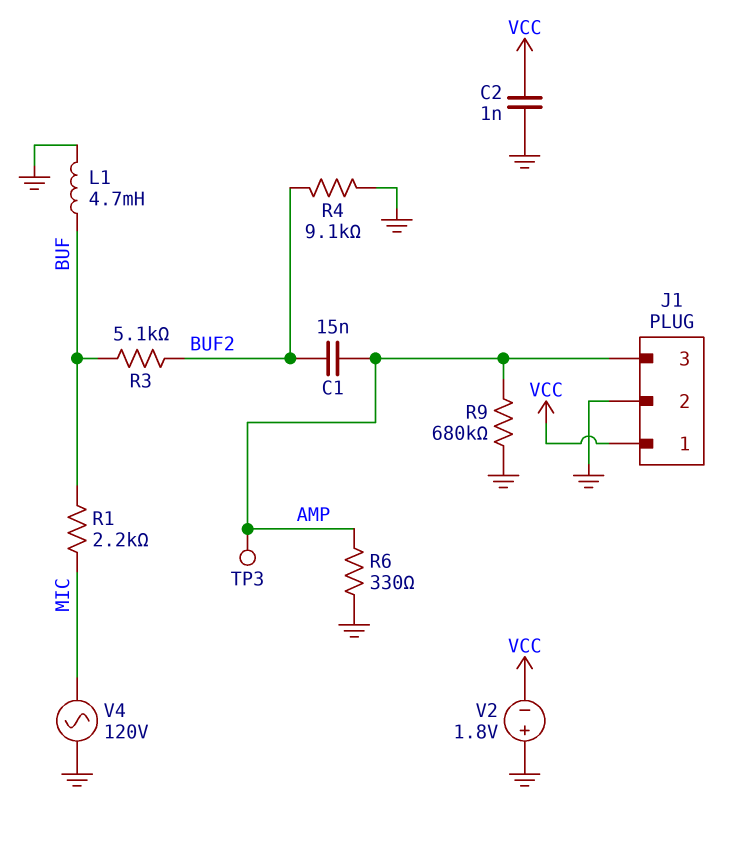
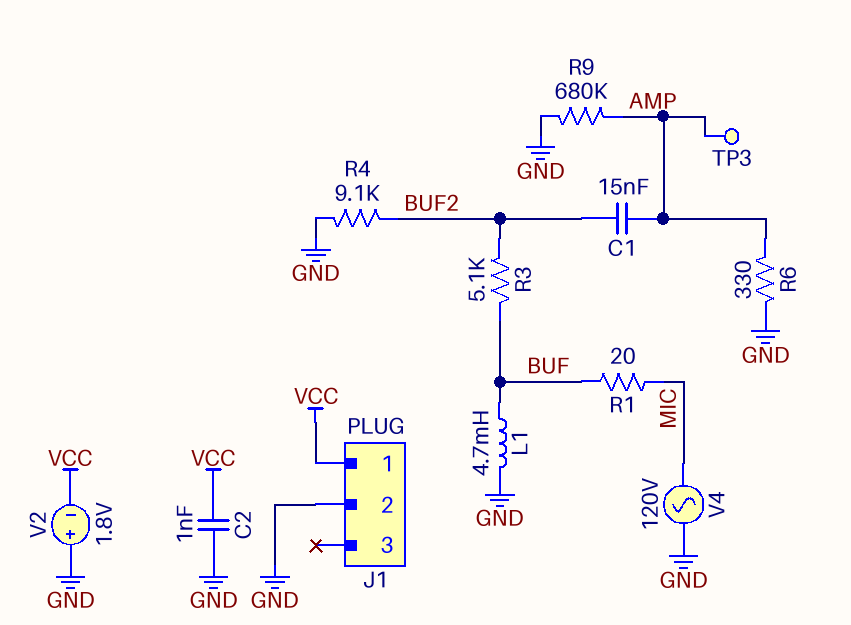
J1 pin 3: AMP -> none
R1: 2.2k (BUF, MIC) -> 20 (BUF, MIC)

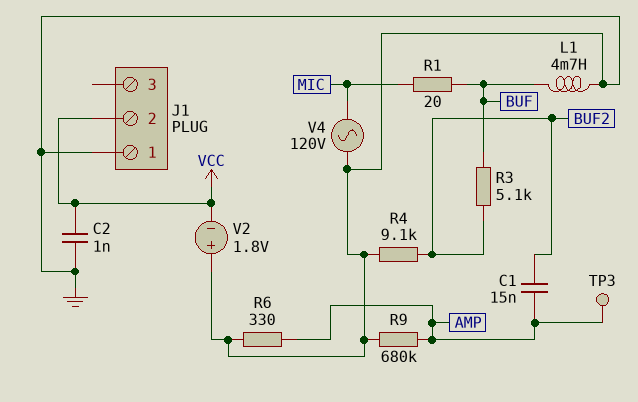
J1 pin 1: VCC -> GND
J1 pin 2: GND -> VCC

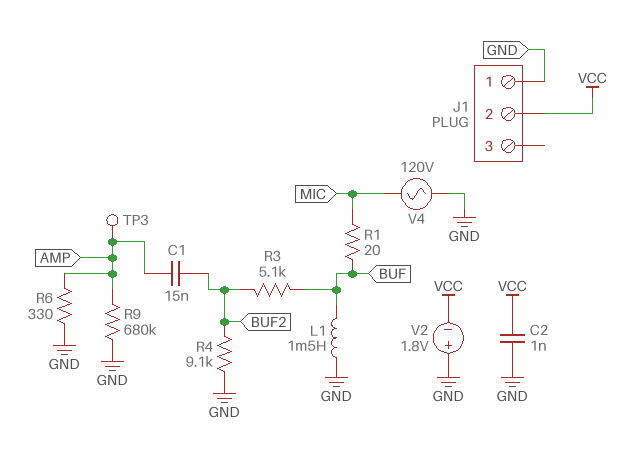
L1: 4.7mH (BUF, GND) -> 1.5mH (BUF, GND)

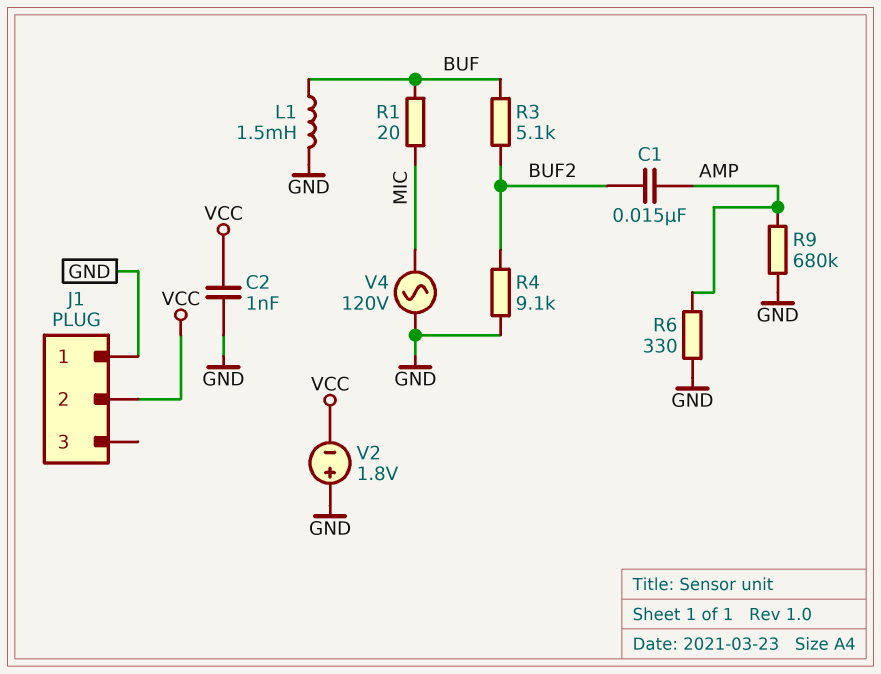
TP3: test point (AMP) -> none

